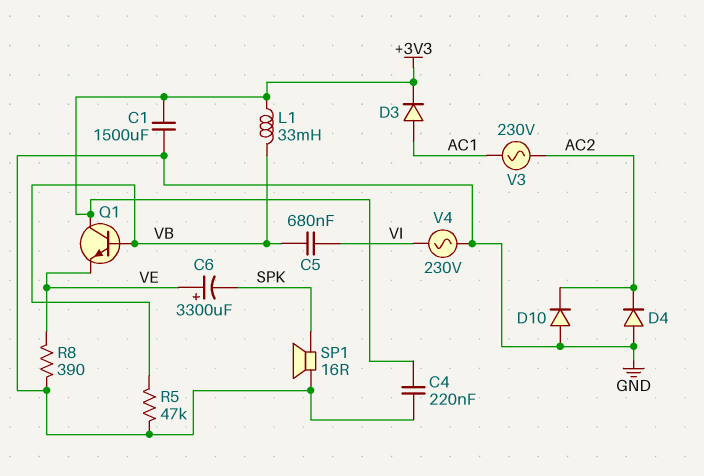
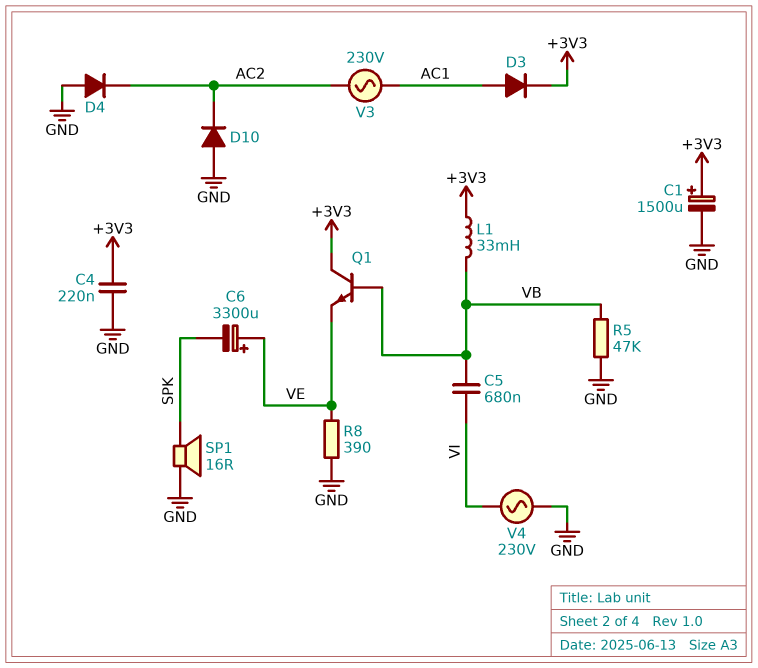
C1: 1500uF (+3V3, GND) -> 1500uF (plus +3V3, minus GND)

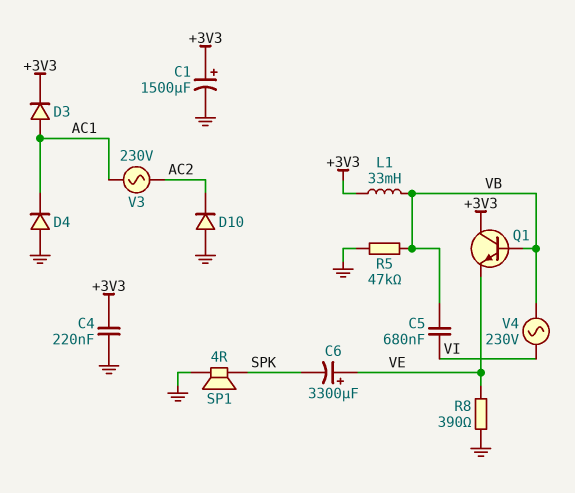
D4: diode (A GND, K AC2) -> diode (A GND, K AC1)
SP1: speaker 16R (GND, SPK) -> speaker 4R (GND, SPK)
V4: AC 230V (GND, VI) -> AC 230V (VB, VI)

